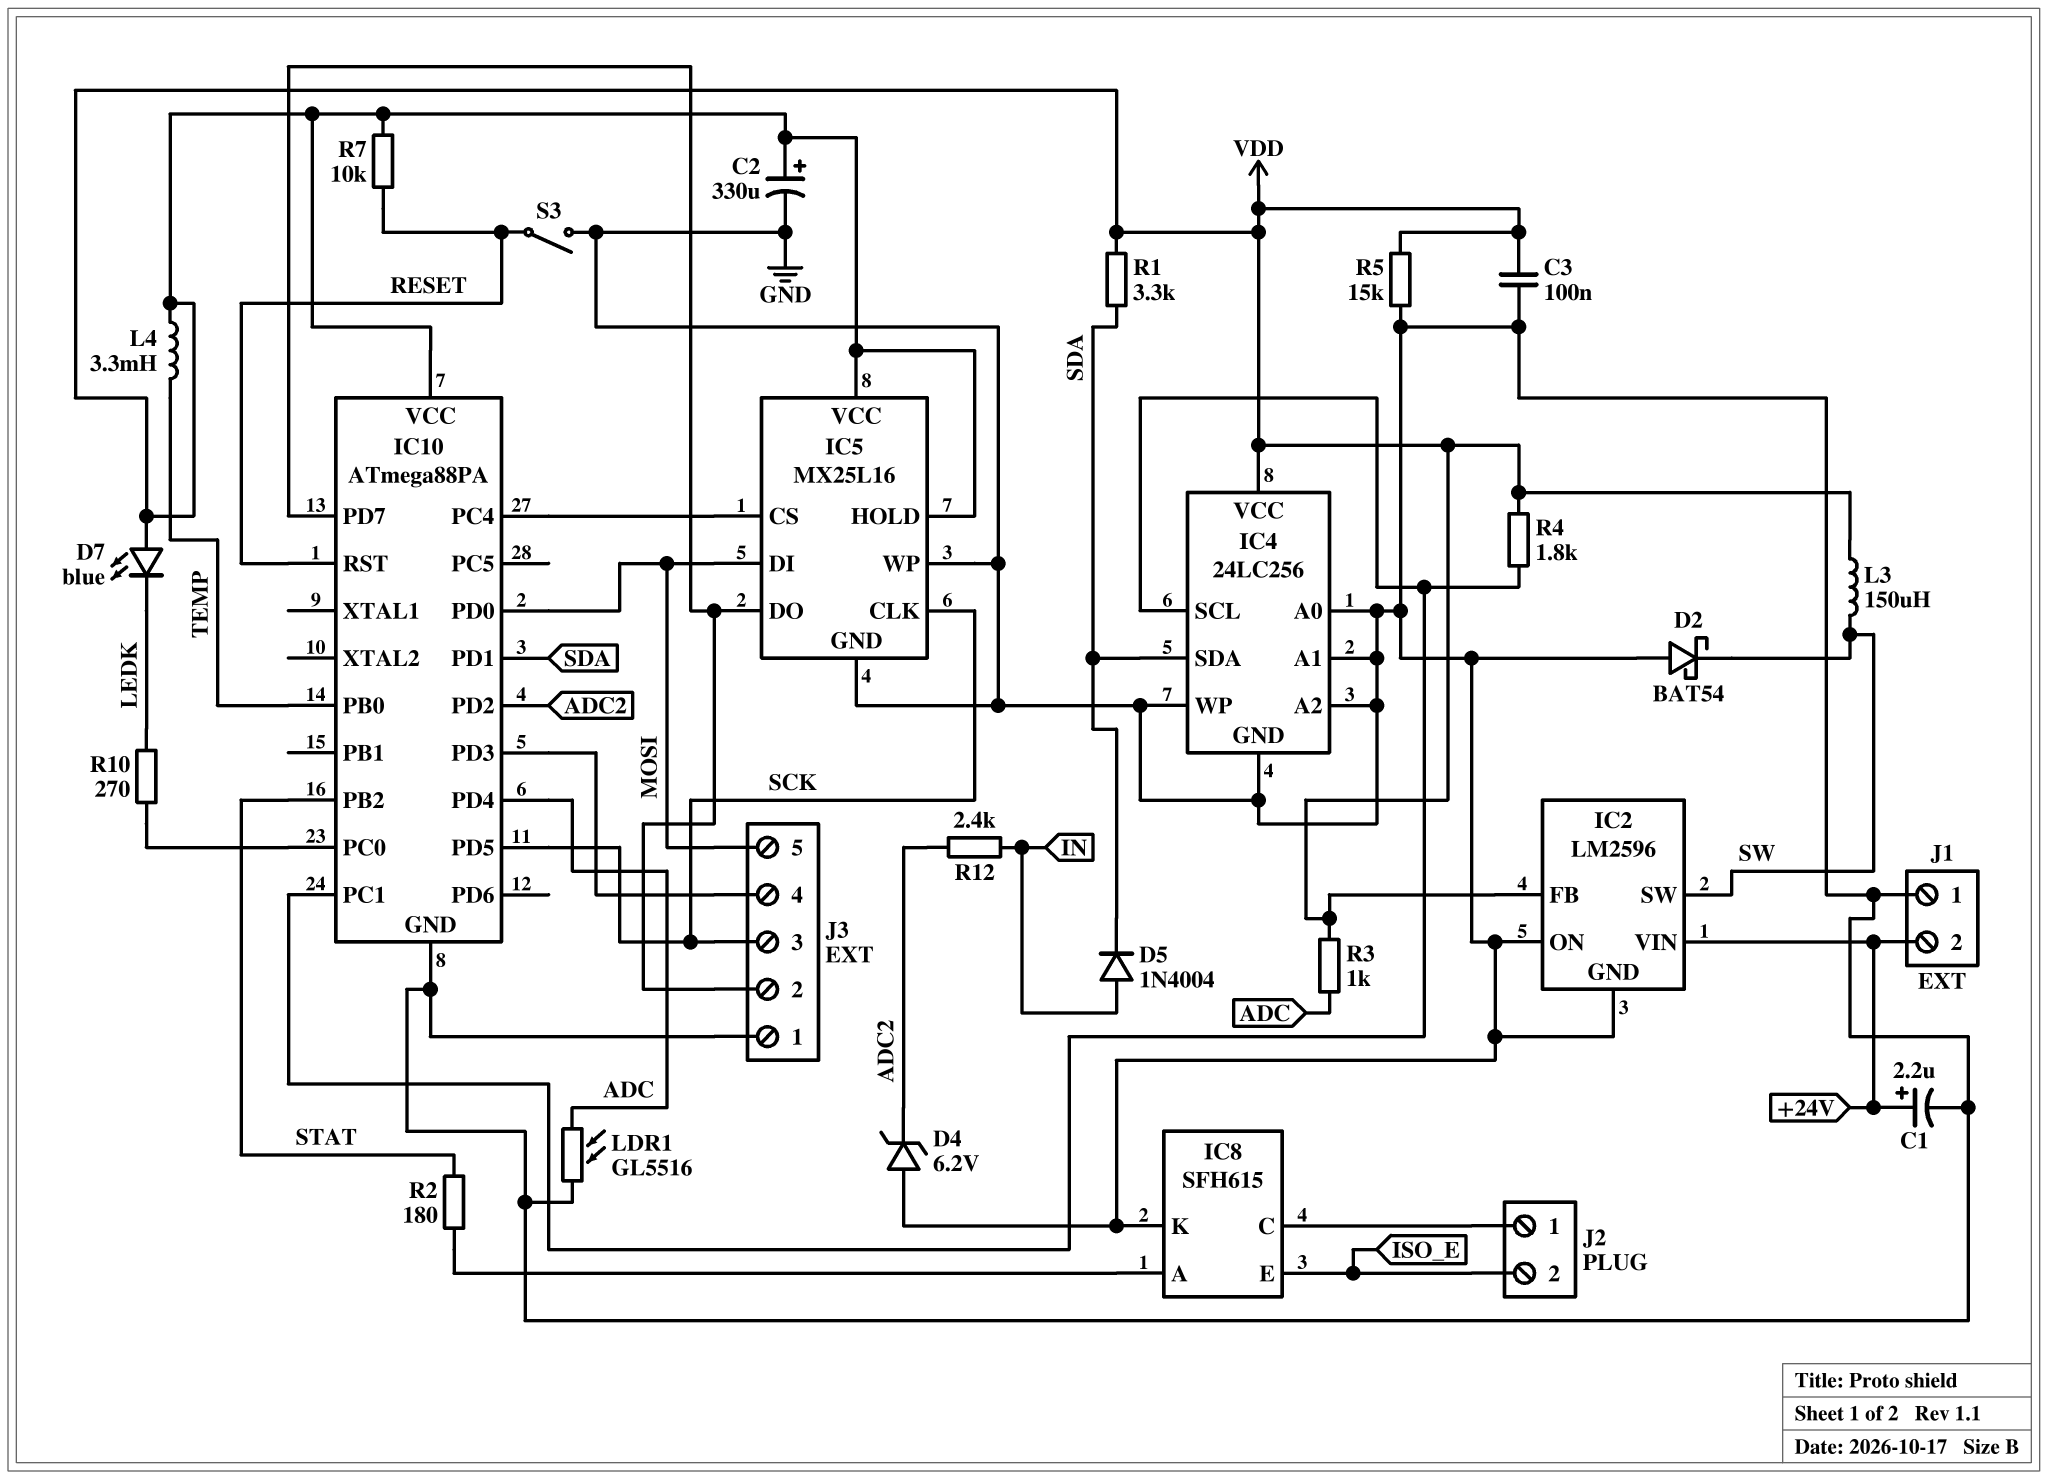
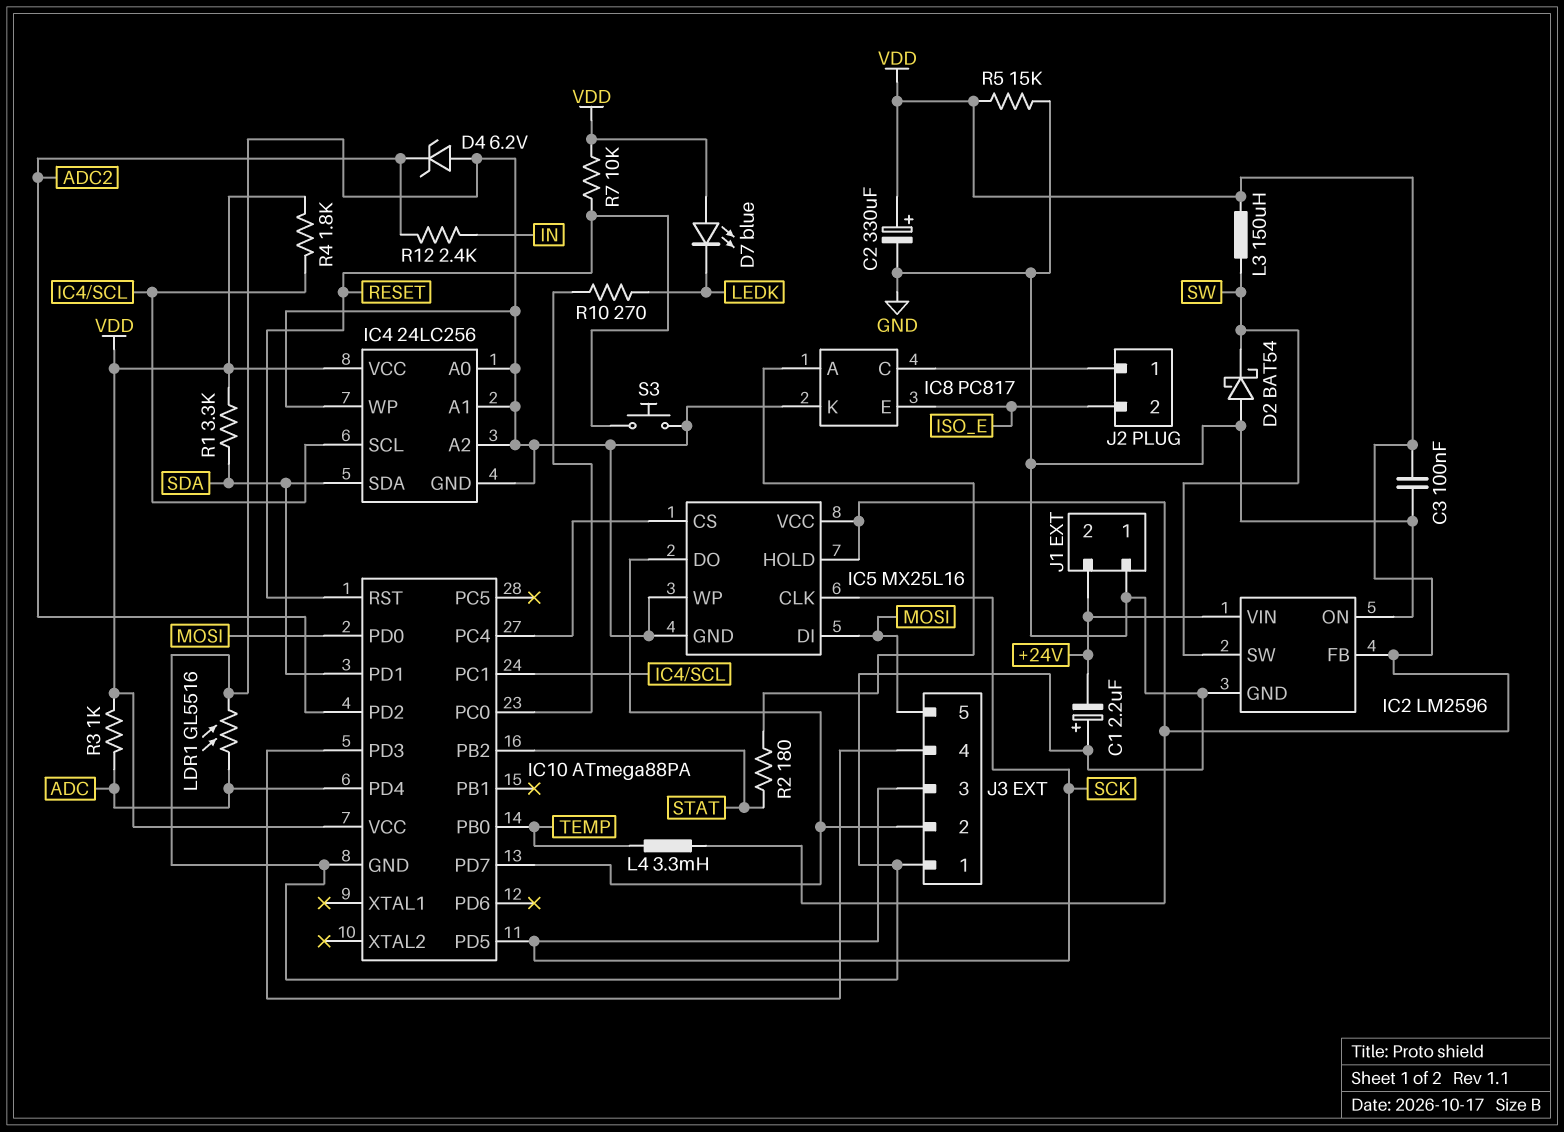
C1: 2.2uF (plus +24V, minus GND) -> 2.2uF (plus GND, minus +24V)
D5: diode 1N4004 (A IN, K SDA) -> none
IC8: SFH615 -> PC817
S3: switch (GND, RESET) -> button (GND, RESET)

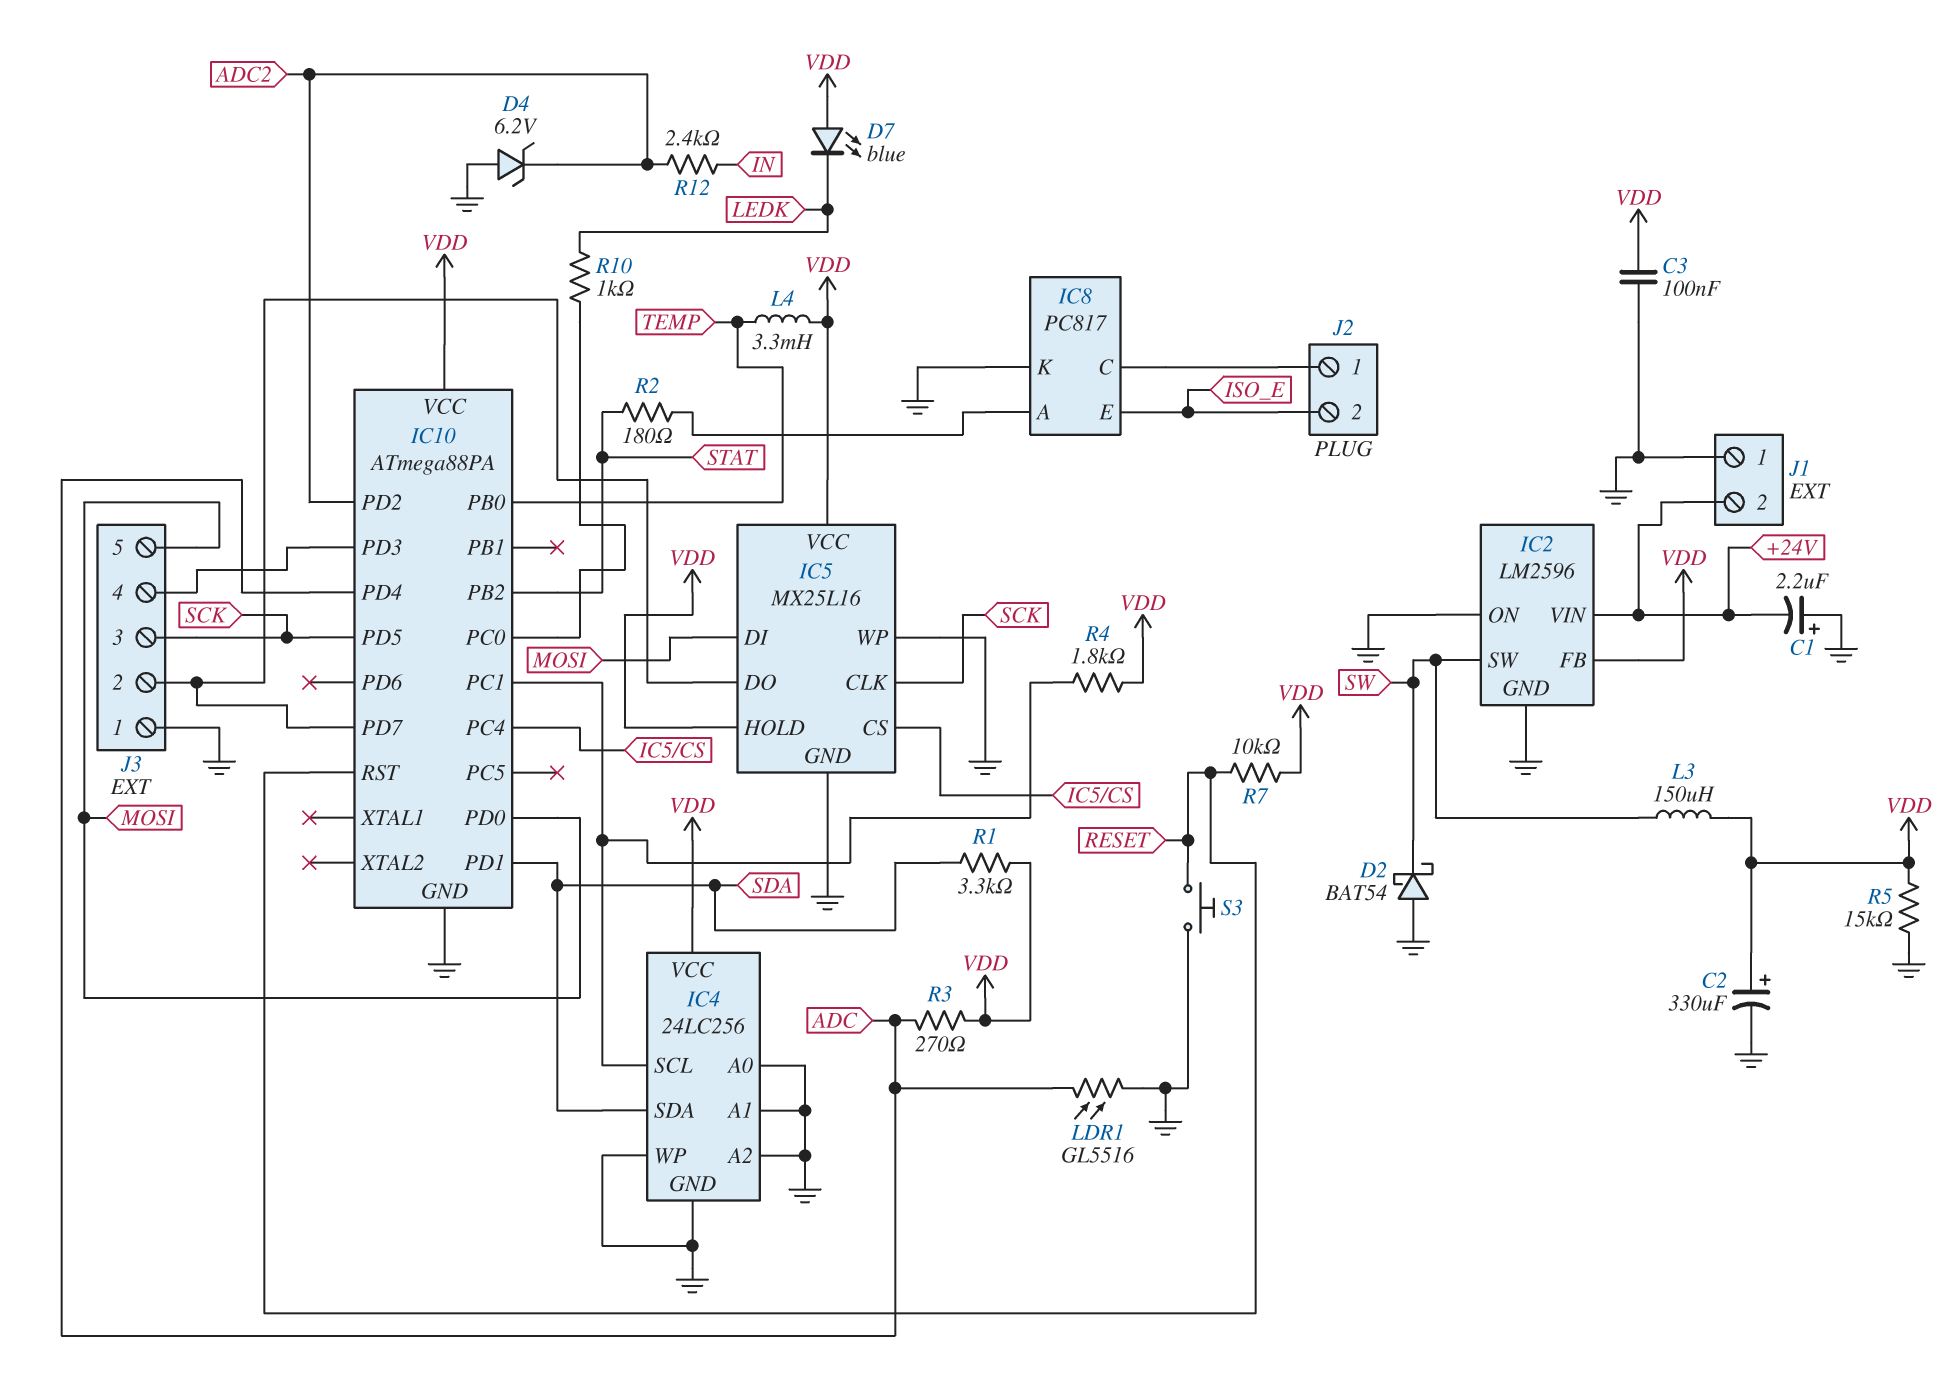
R3: 1k (ADC, VDD) -> 270 (ADC, VDD)
R10: 270 (IC10/PC0, LEDK) -> 1k (IC10/PC0, LEDK)

